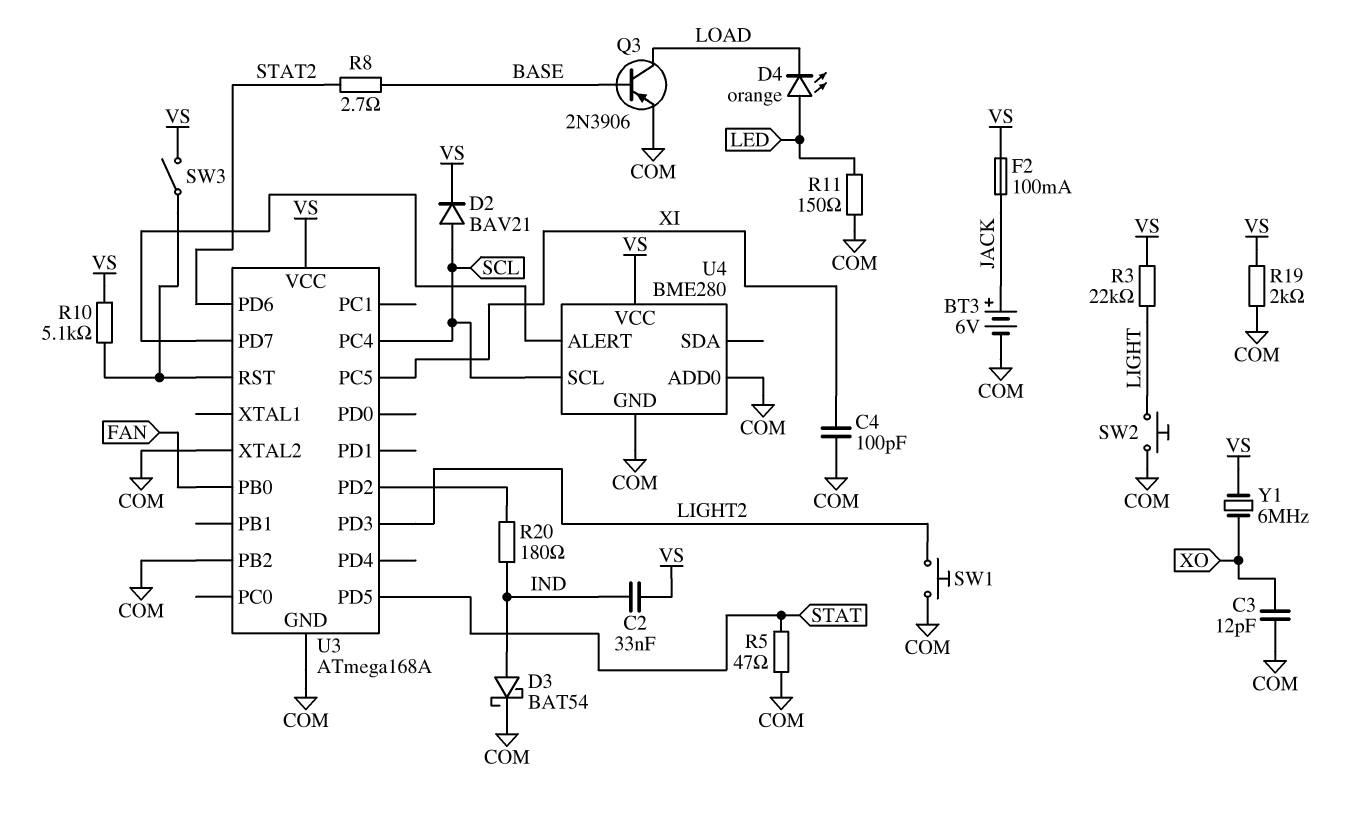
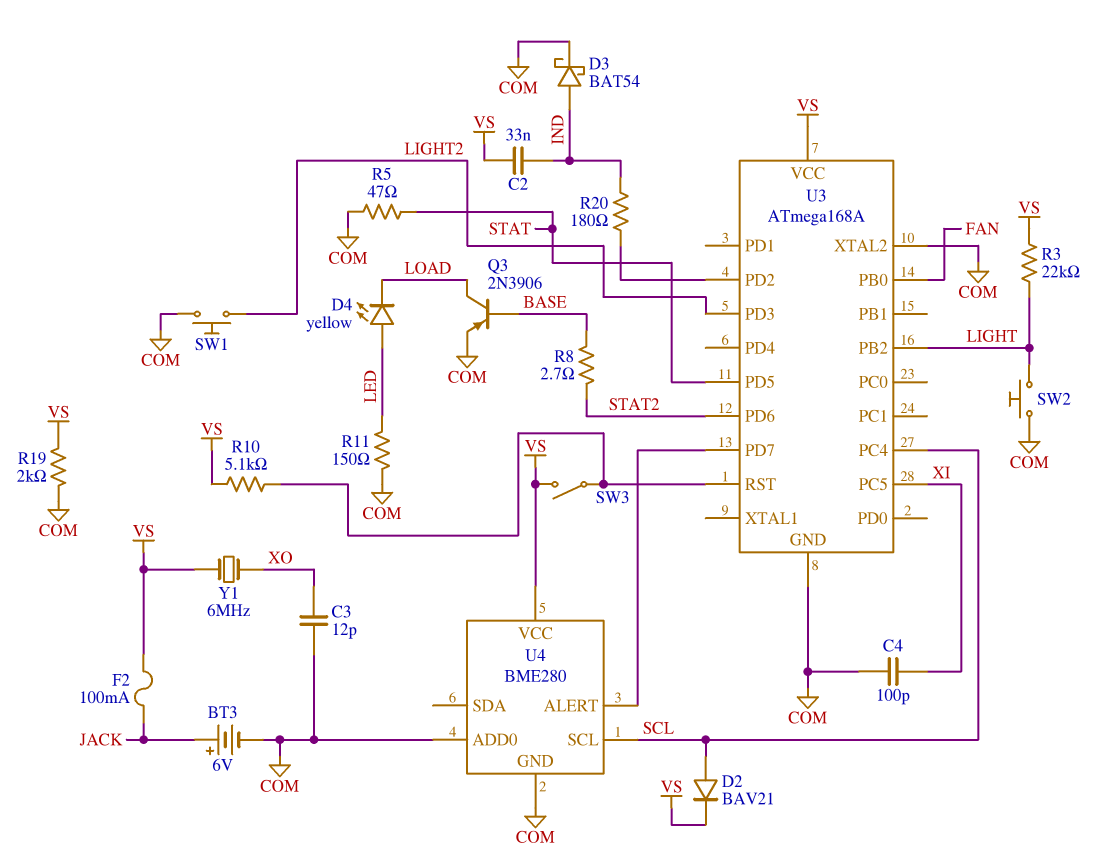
D4: LED orange (A LED, K LOAD) -> LED yellow (A LED, K LOAD)
U3 pin PB2: COM -> LIGHT

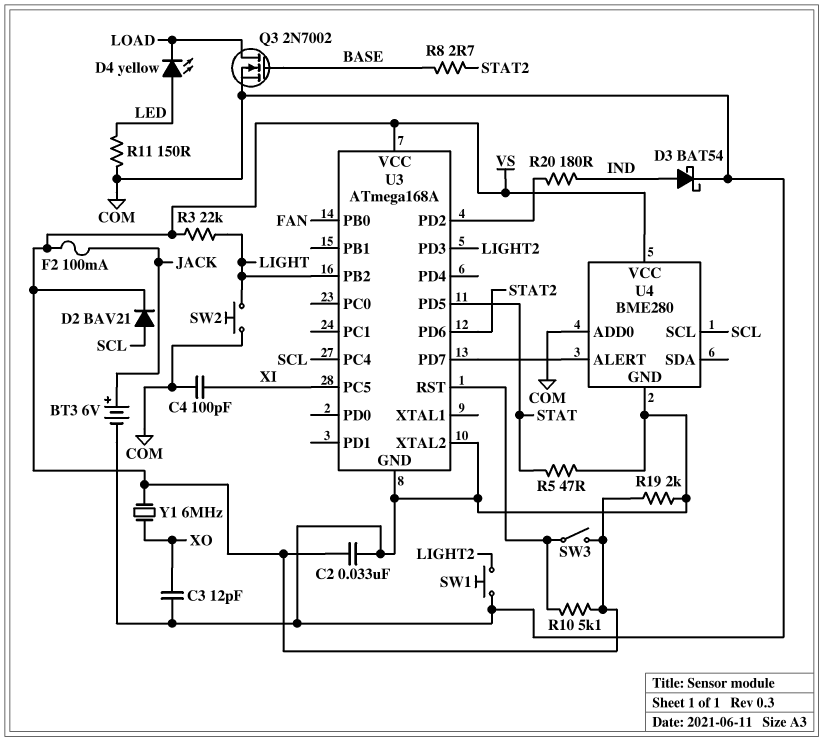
C2: 33nF (IND, VS) -> 33nF (COM, VS)
Q3: PNP 2N3906 (B BASE, C LOAD, E COM) -> NMOS 2N7002 (G BASE, D LOAD, S COM)

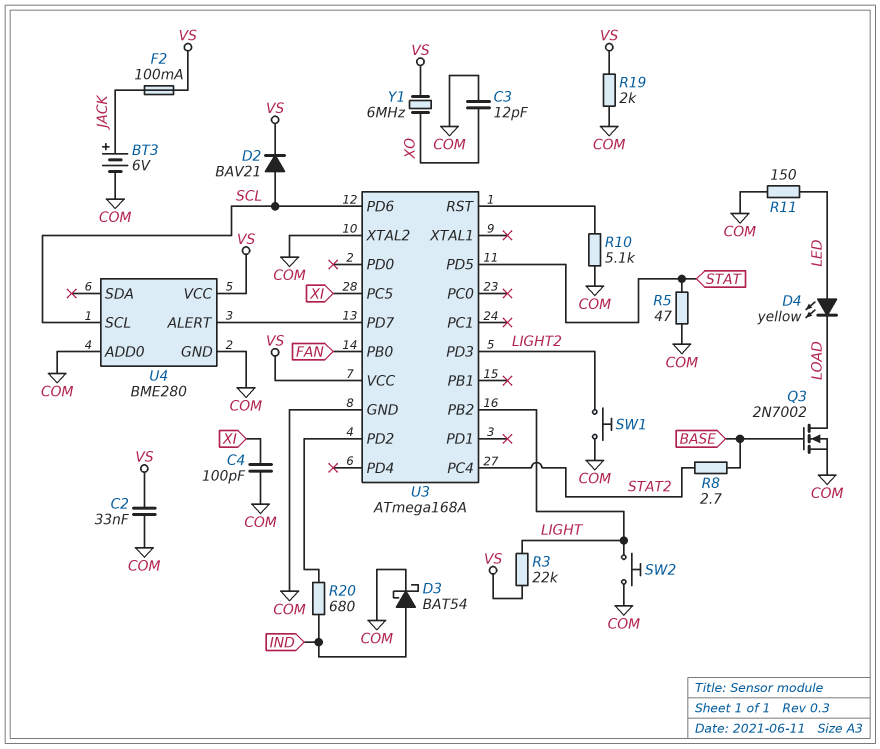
R10: 5.1k (U3/RST, VS) -> 5.1k (COM, U3/RST)
R20: 180 (IND, U3/PD2) -> 680 (IND, U3/PD2)
SW3: switch (U3/RST, VS) -> none
U3 pin PC4: SCL -> STAT2
U3 pin PD6: STAT2 -> SCL

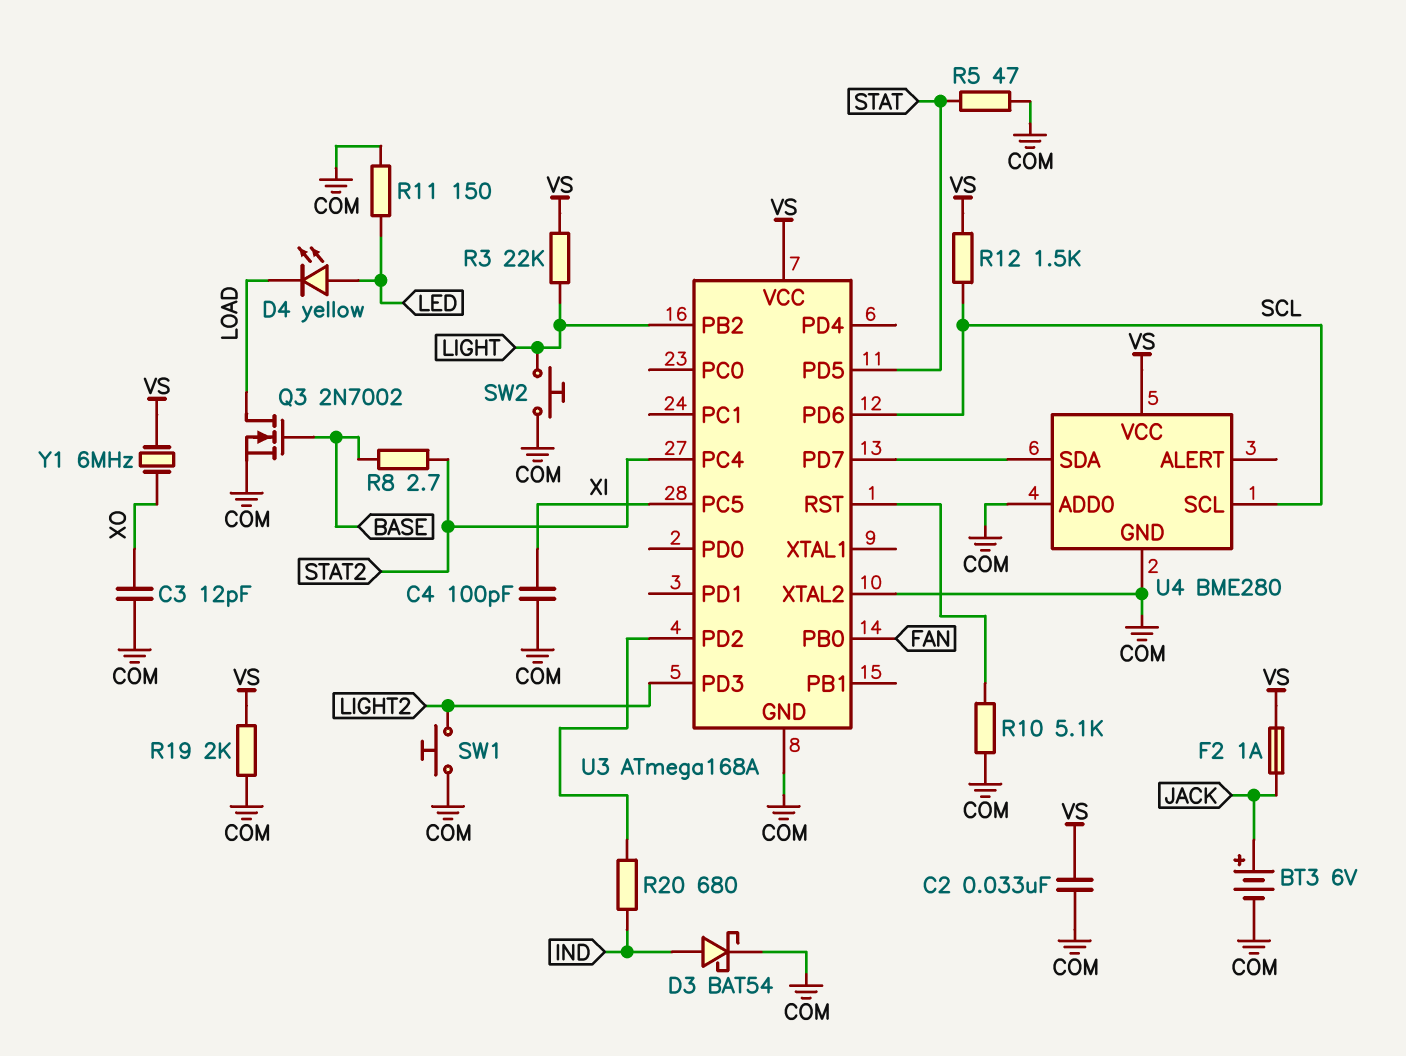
D2: diode BAV21 (A SCL, K VS) -> none
F2: 100mA (JACK, VS) -> 1A (JACK, VS)
R12: none -> 1.5k (SCL, VS)
U4 pin ALERT: U3/PD7 -> none
U4 pin SDA: none -> U3/PD7

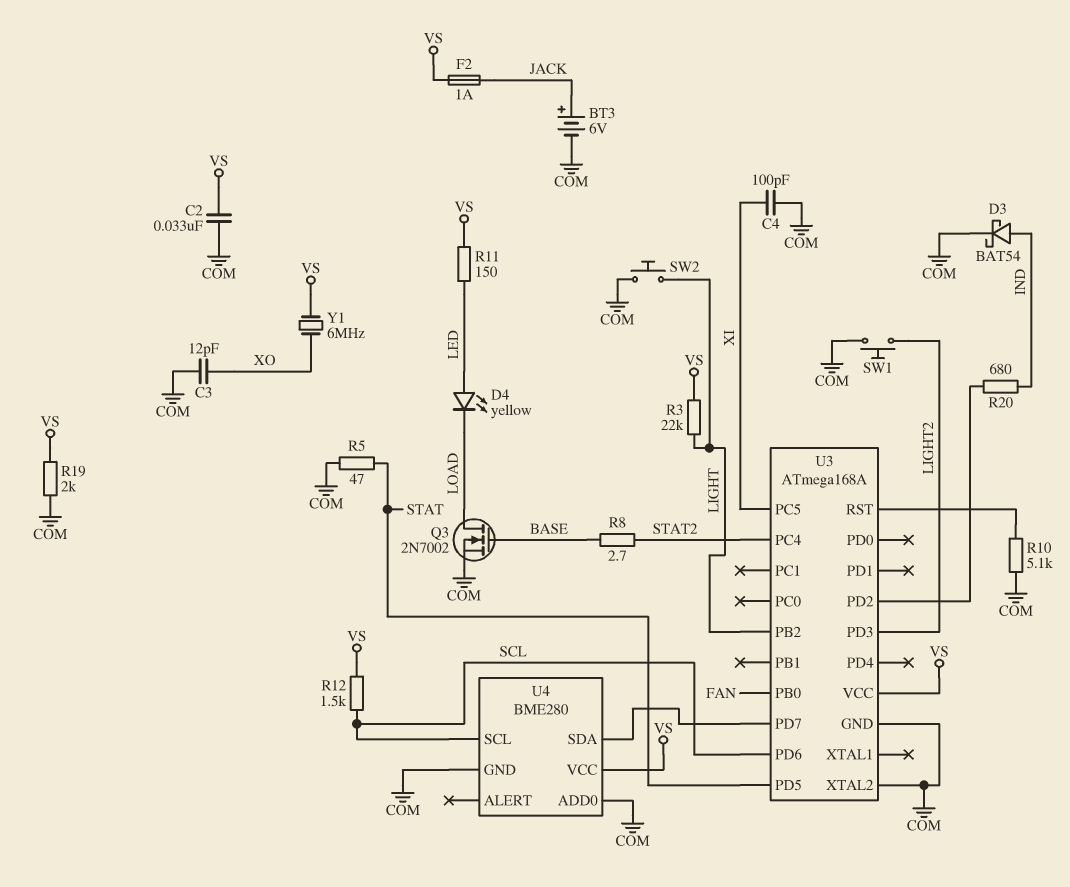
R11: 150 (COM, LED) -> 150 (LED, VS)

